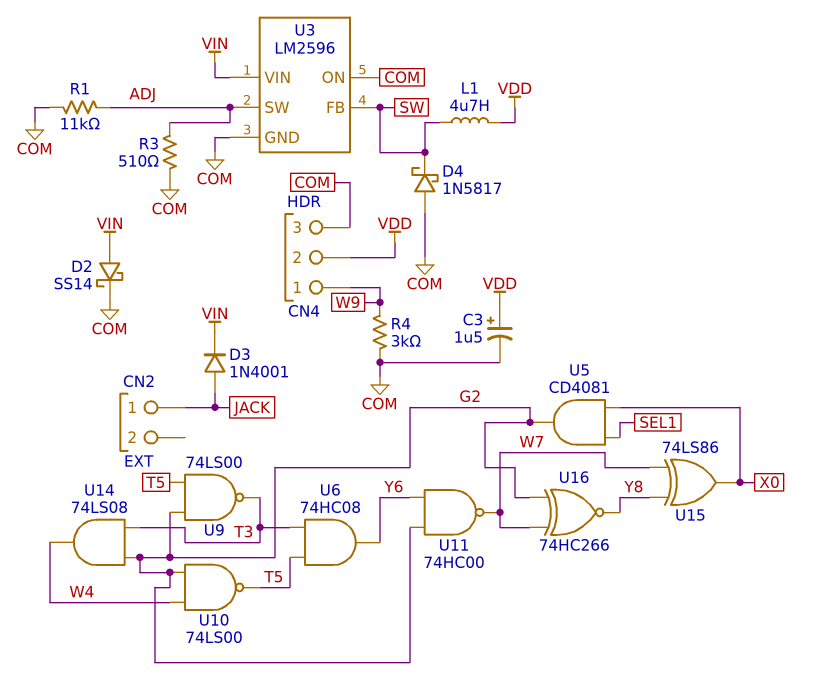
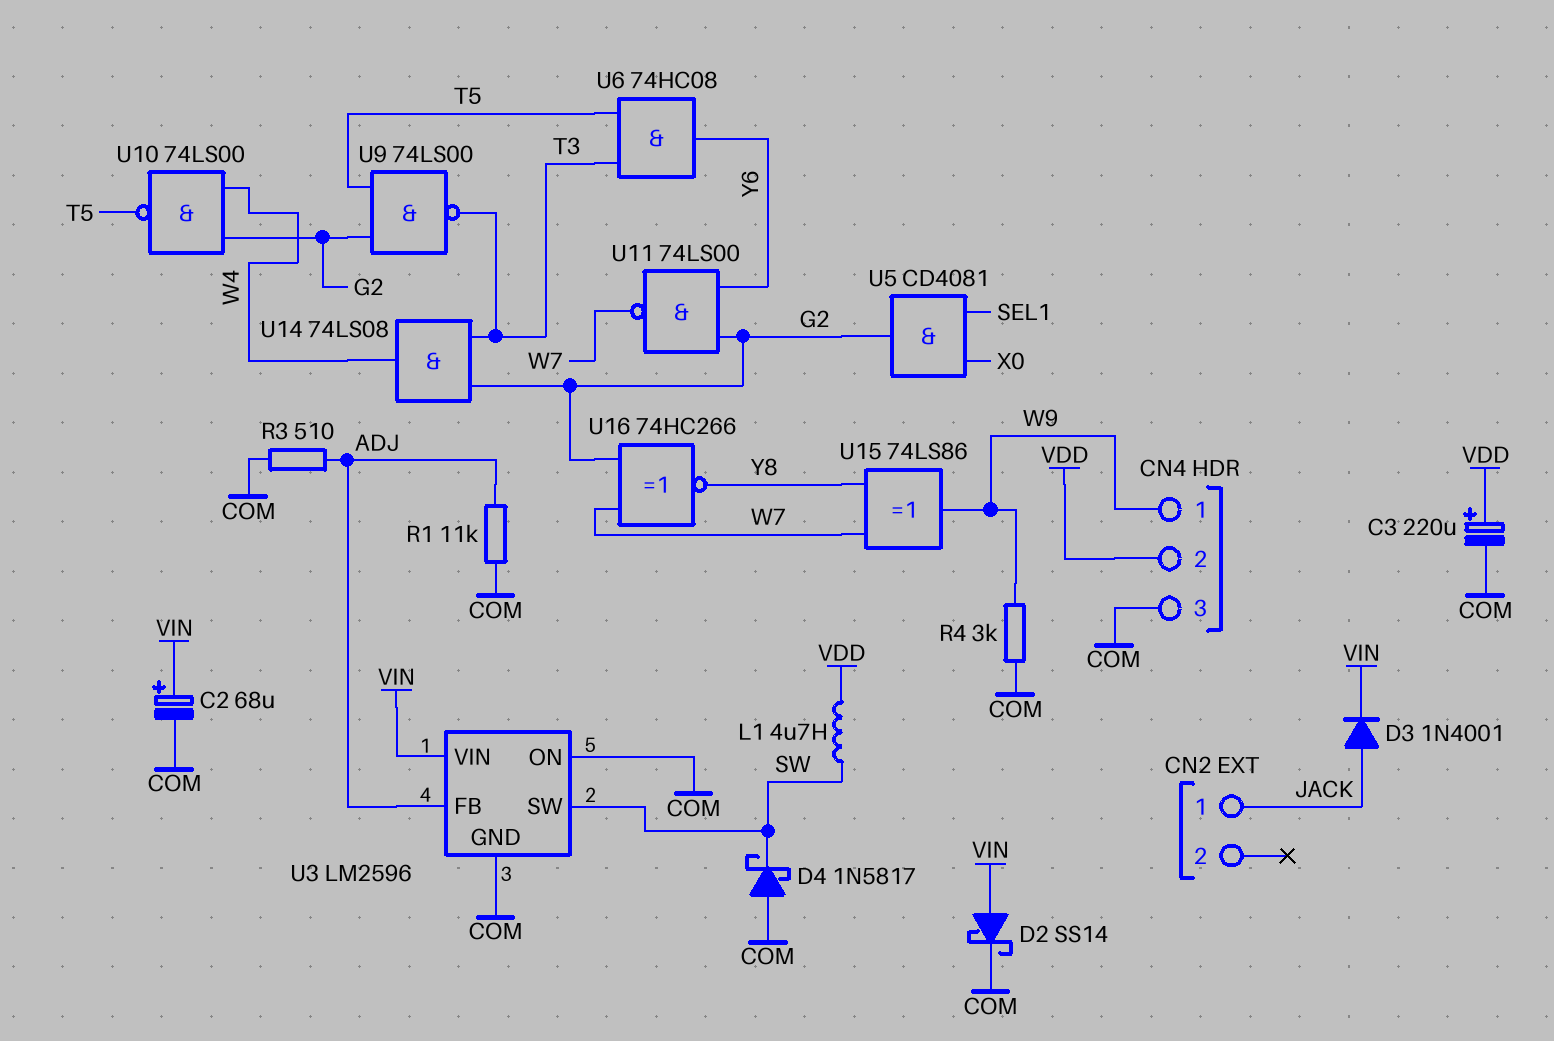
C2: none -> 68uF (plus VIN, minus COM)
C3: 1.5uF (plus VDD, minus COM) -> 220uF (plus VDD, minus COM)
U3 pin FB: SW -> ADJ
U3 pin SW: ADJ -> SW
U11: NAND 74HC00 (in G2, in Y6, out W7) -> NAND 74LS00 (in G2, in Y6, out W7)
U15: XOR 74LS86 (in W7, in Y8, out X0) -> XOR 74LS86 (in W7, in Y8, out W9)

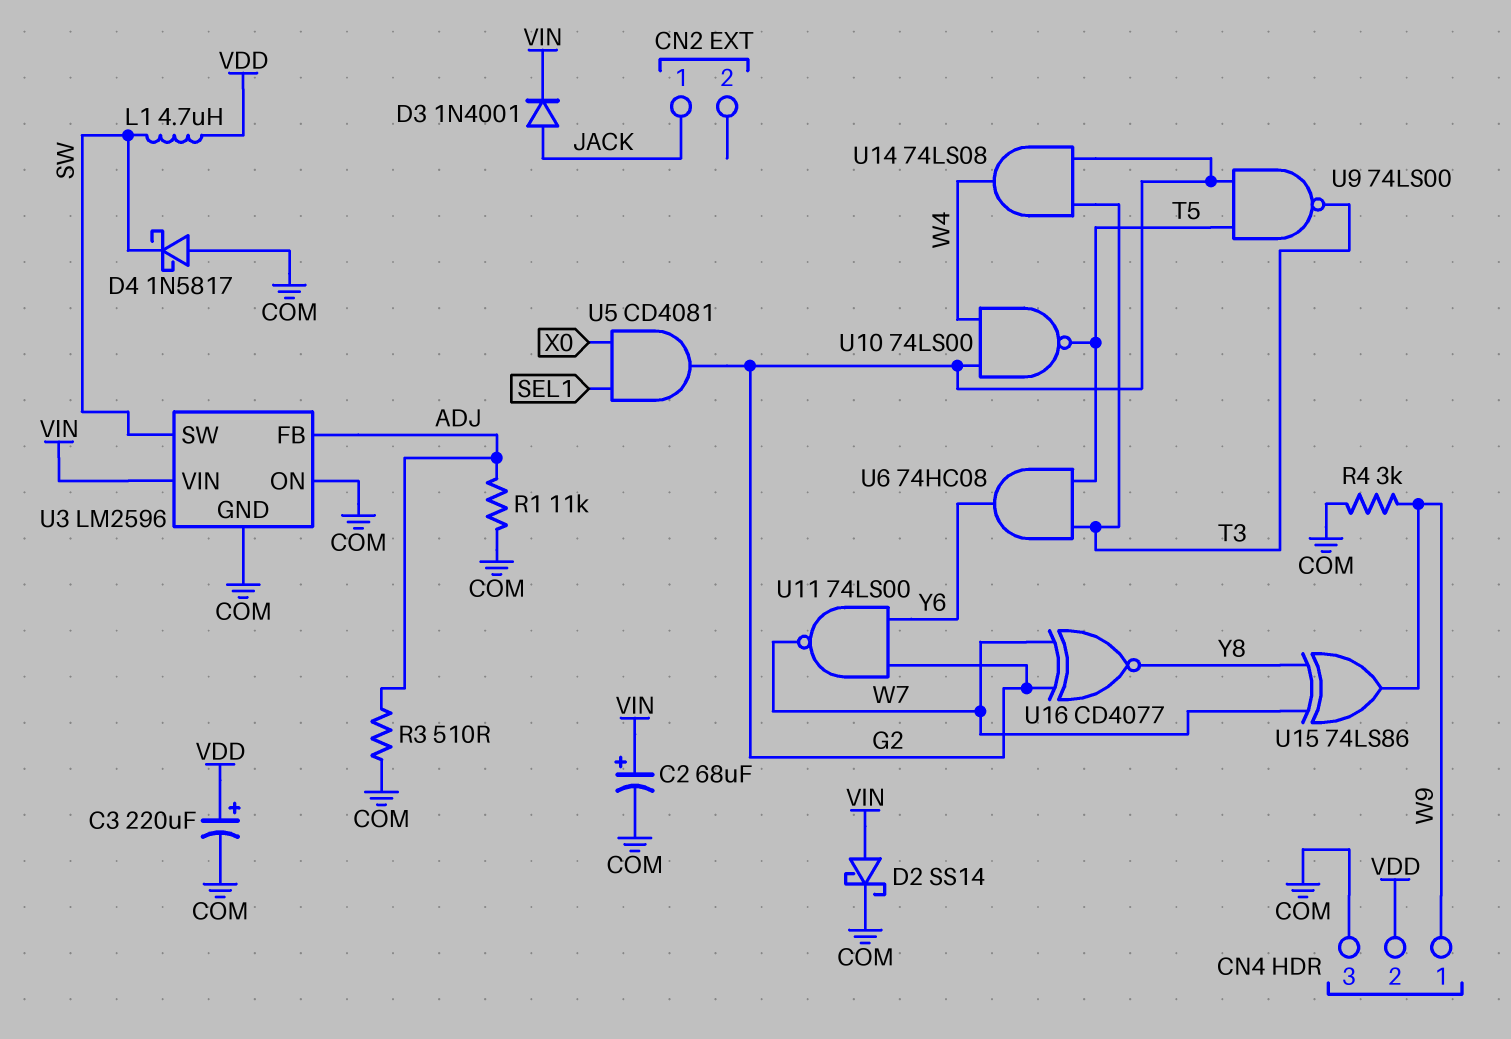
U16: XNOR 74HC266 (in G2, in W7, out Y8) -> XNOR CD4077 (in G2, in W7, out Y8)

